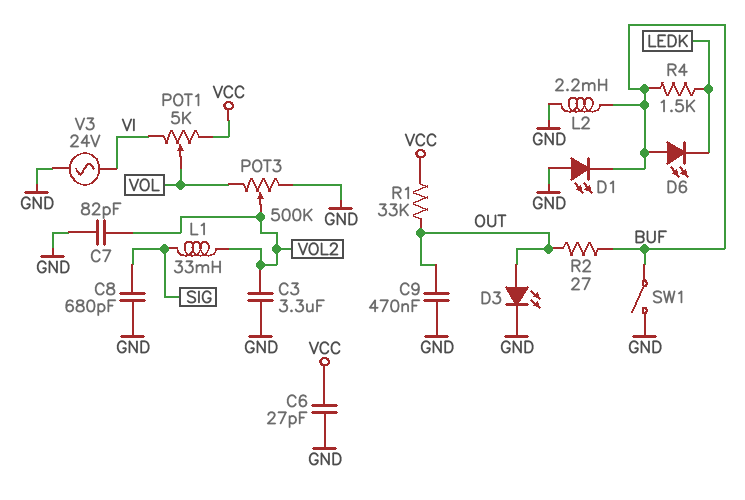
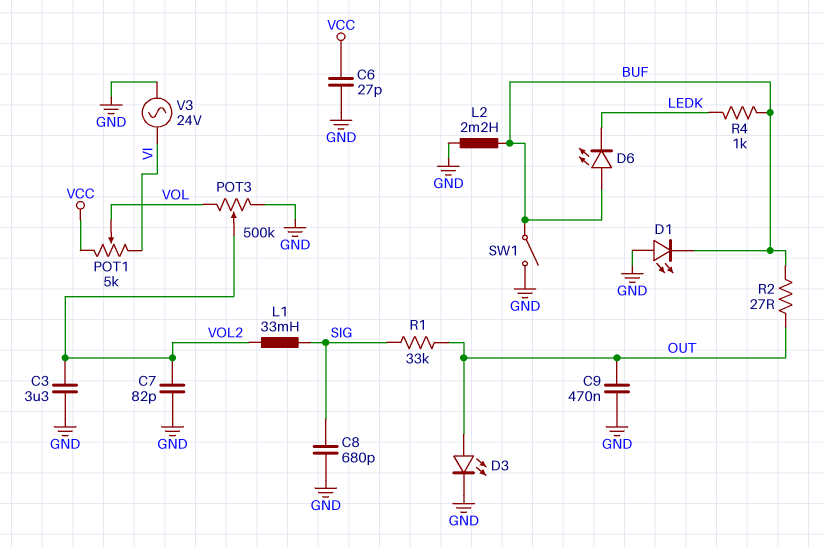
R1: 33k (OUT, VCC) -> 33k (OUT, SIG)
R4: 1.5k (BUF, LEDK) -> 1k (BUF, LEDK)

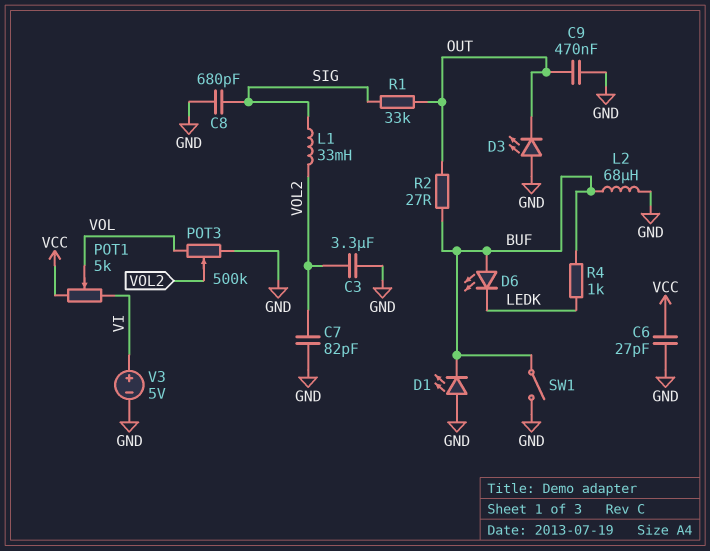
D3: LED (A OUT, K GND) -> LED (A GND, K OUT)
L2: 2.2mH (BUF, GND) -> 68uH (BUF, GND)
V3: AC 24V (GND, VI) -> 5V (plus VI, minus GND)

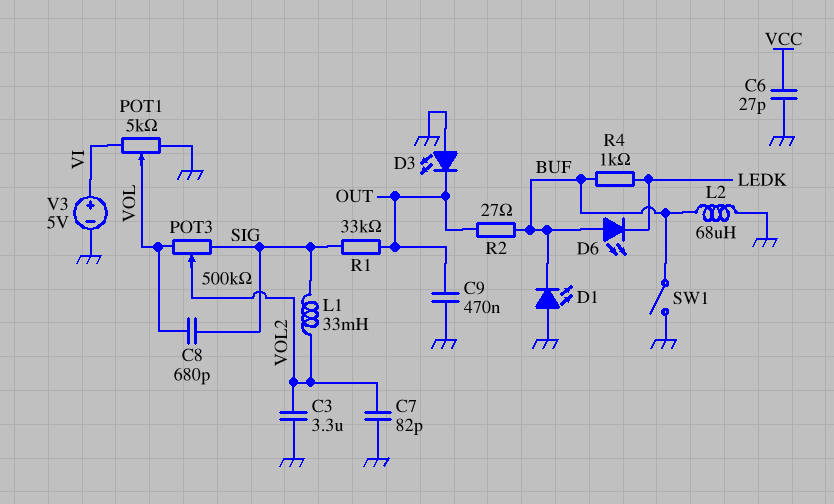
C8: 680pF (GND, SIG) -> 680pF (SIG, VOL)
POT1: 5k (VCC, VI, wiper VOL) -> 5k (GND, VI, wiper VOL)
POT3: 500k (GND, VOL, wiper VOL2) -> 500k (SIG, VOL, wiper VOL2)

